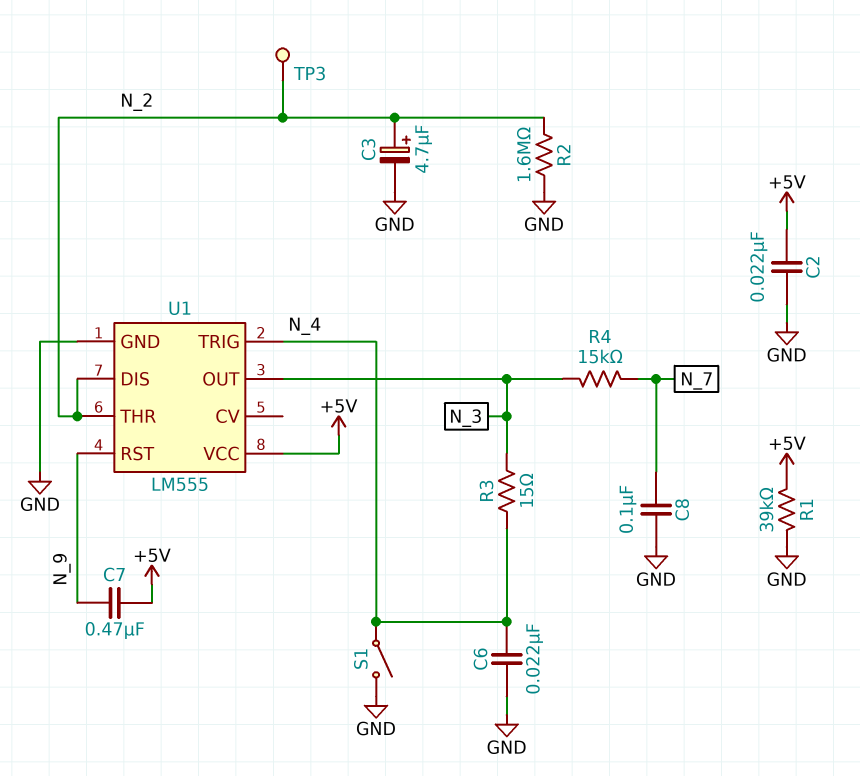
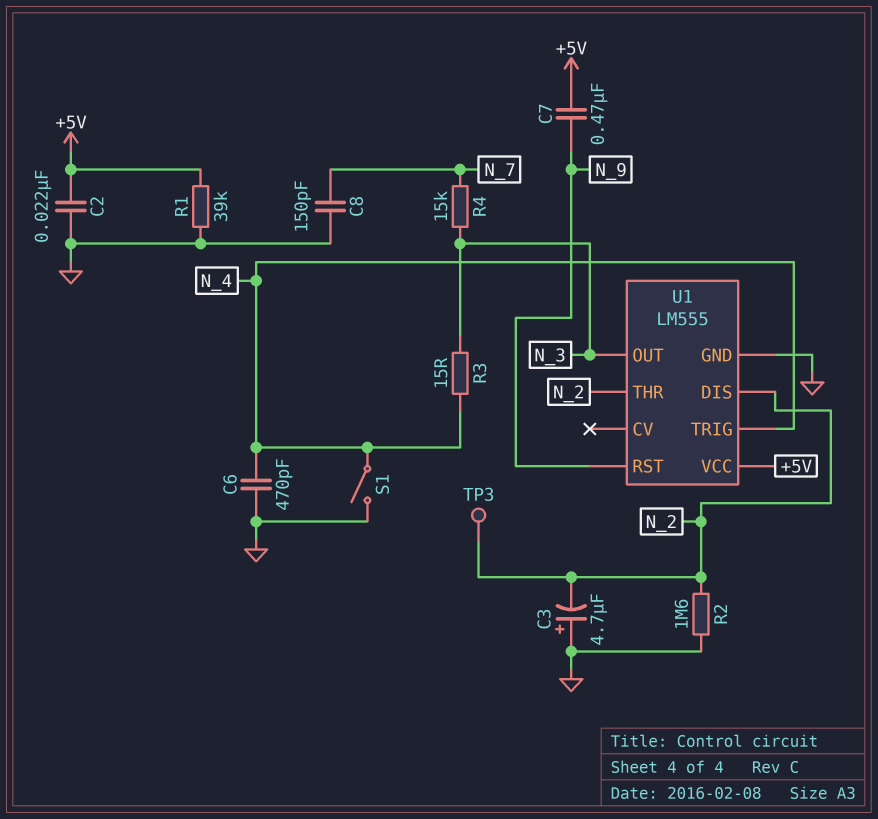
C3: 4.7uF (plus N_2, minus GND) -> 4.7uF (plus GND, minus N_2)
C6: 22nF (GND, N_4) -> 470pF (GND, N_4)
C8: 100nF (GND, N_7) -> 150pF (GND, N_7)

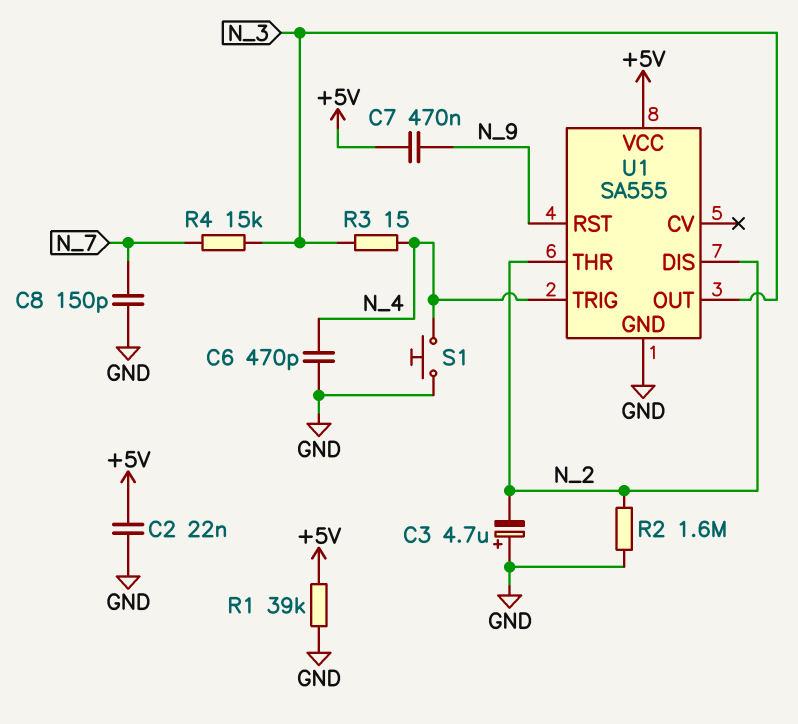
S1: switch (GND, N_4) -> button (GND, N_4)
TP3: test point (N_2) -> none
U1: LM555 -> SA555

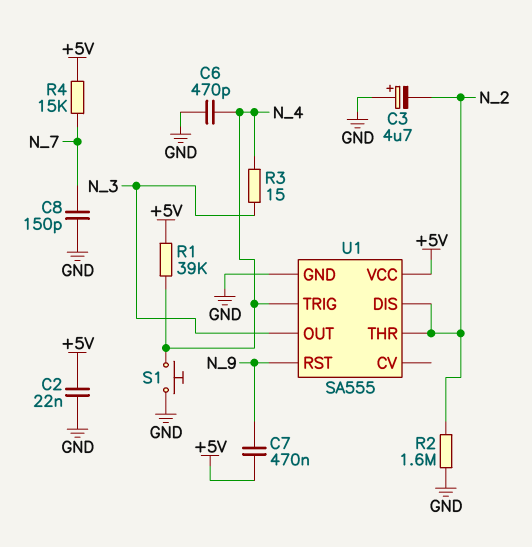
R1: 39k (+5V, GND) -> 39k (+5V, N_4)
R4: 15k (N_3, N_7) -> 15k (+5V, N_7)

